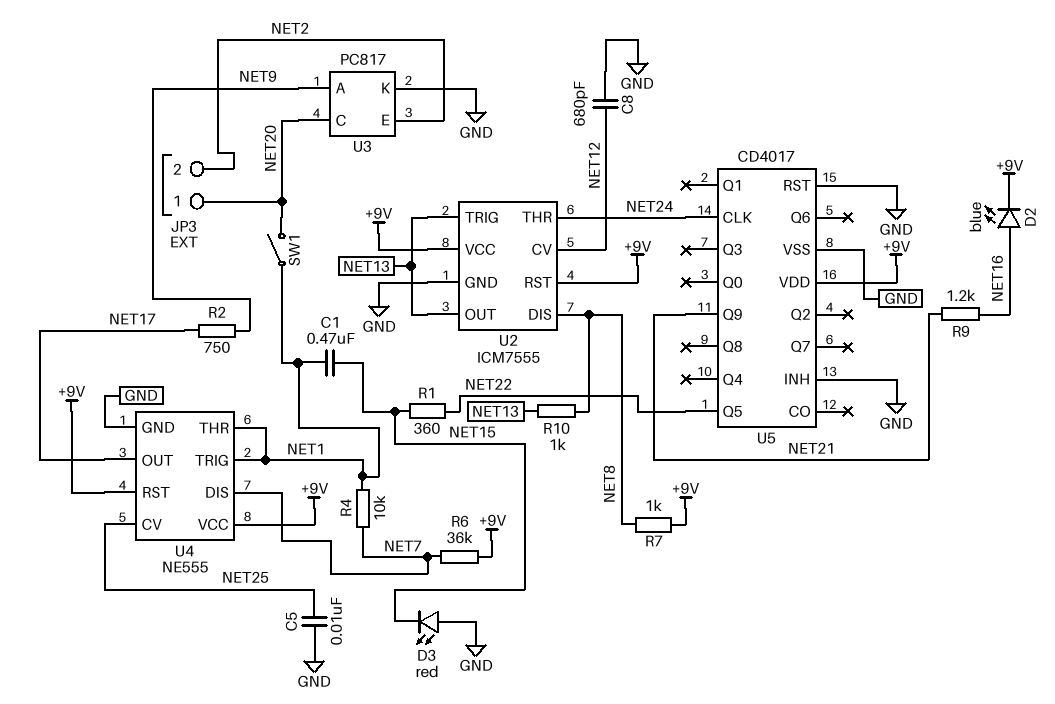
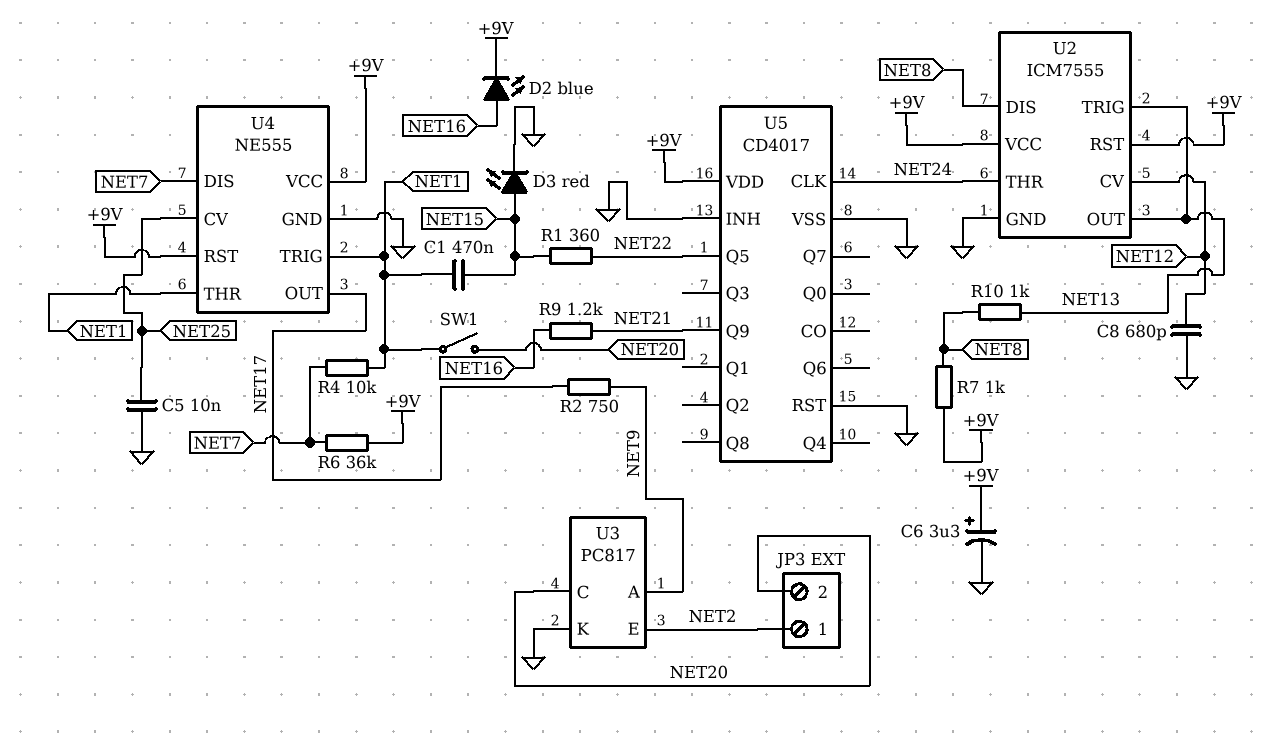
C6: none -> 3.3uF (plus +9V, minus GND)
D3: LED red (A GND, K NET15) -> LED red (A NET15, K GND)
JP3 pin 1: NET20 -> NET2
JP3 pin 2: NET2 -> NET20

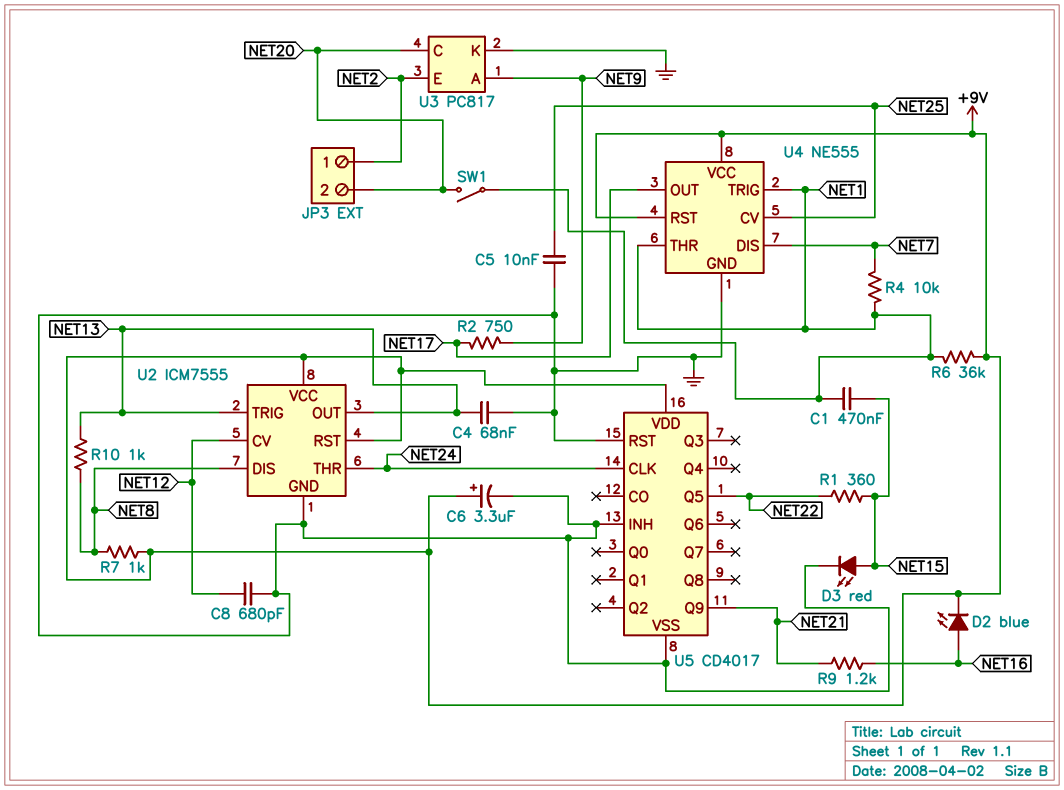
C4: none -> 68nF (GND, NET13)
R6: 36k (+9V, NET7) -> 36k (+9V, NET1)

